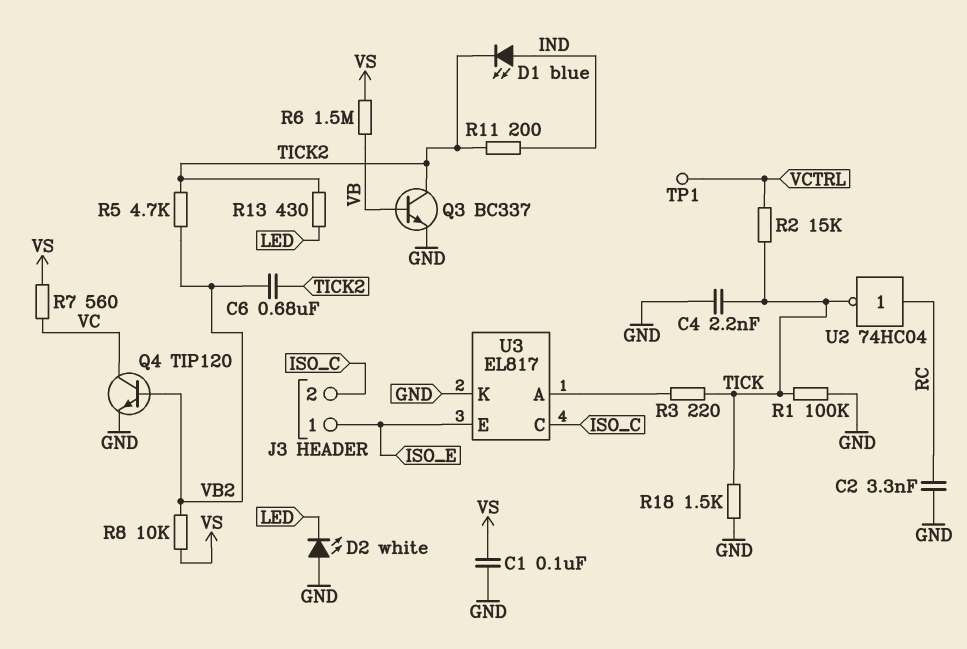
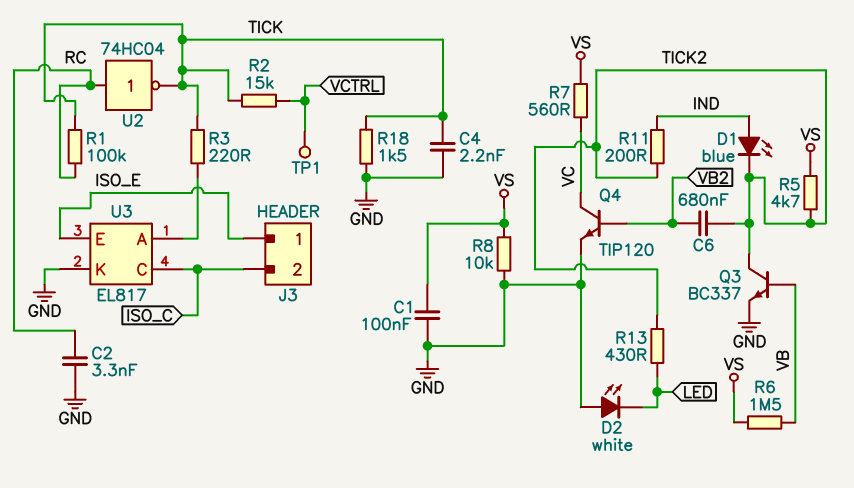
R1: 100k (GND, TICK) -> 100k (RC, TICK)
R5: 4.7k (TICK2, VB2) -> 4.7k (TICK2, VS)
R8: 10k (VB2, VS) -> 10k (GND, VS)

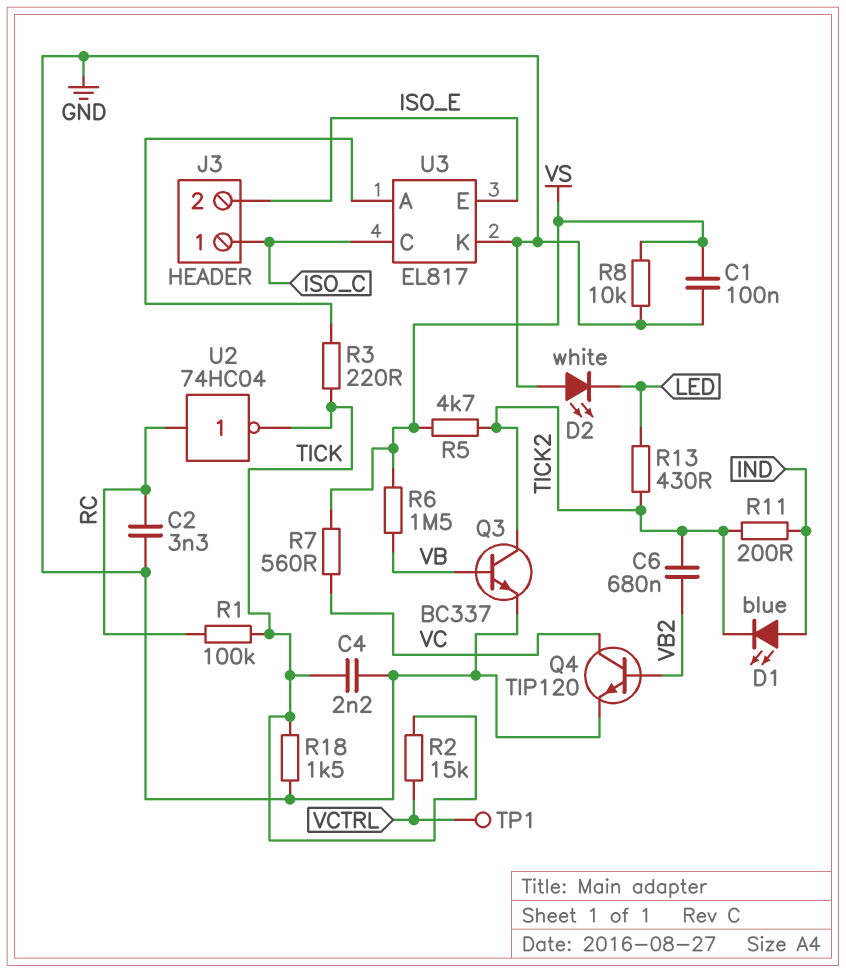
J3 pin 1: ISO_E -> ISO_C
J3 pin 2: ISO_C -> ISO_E

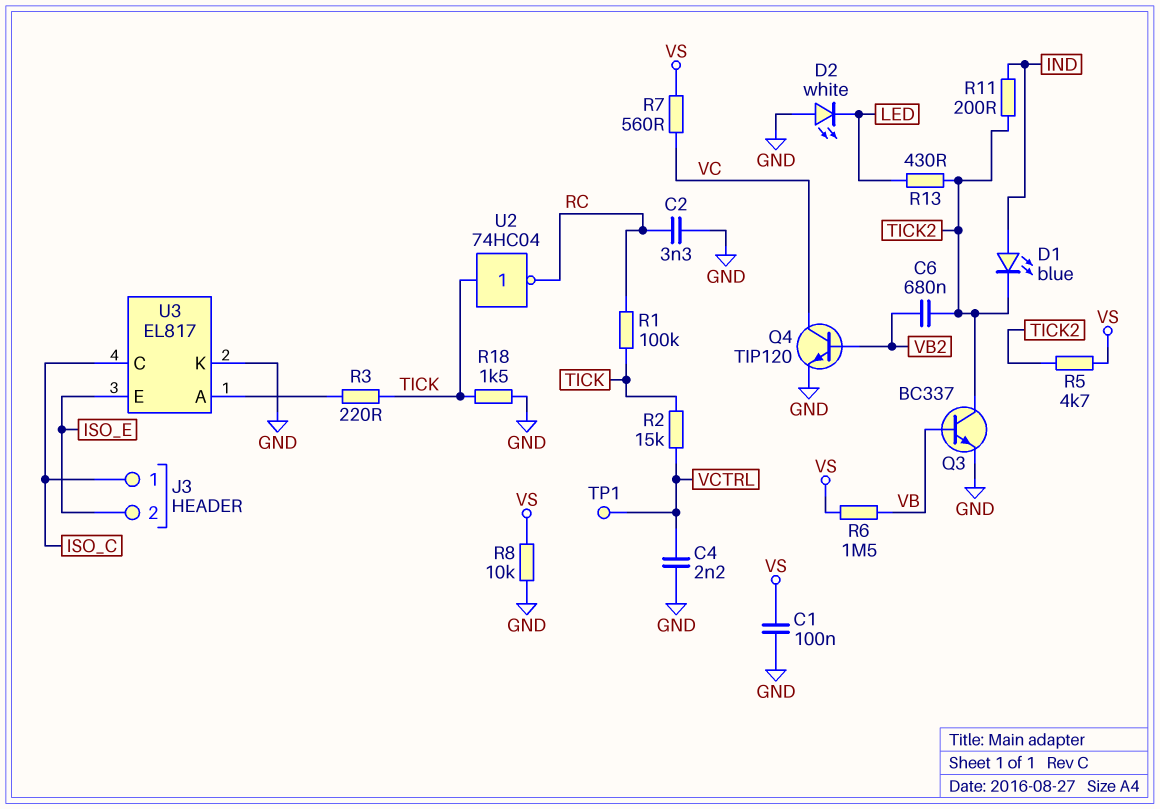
C4: 2.2nF (GND, TICK) -> 2.2nF (GND, VCTRL)
U2: NOT 74HC04 (in RC, out TICK) -> NOT 74HC04 (in TICK, out RC)

